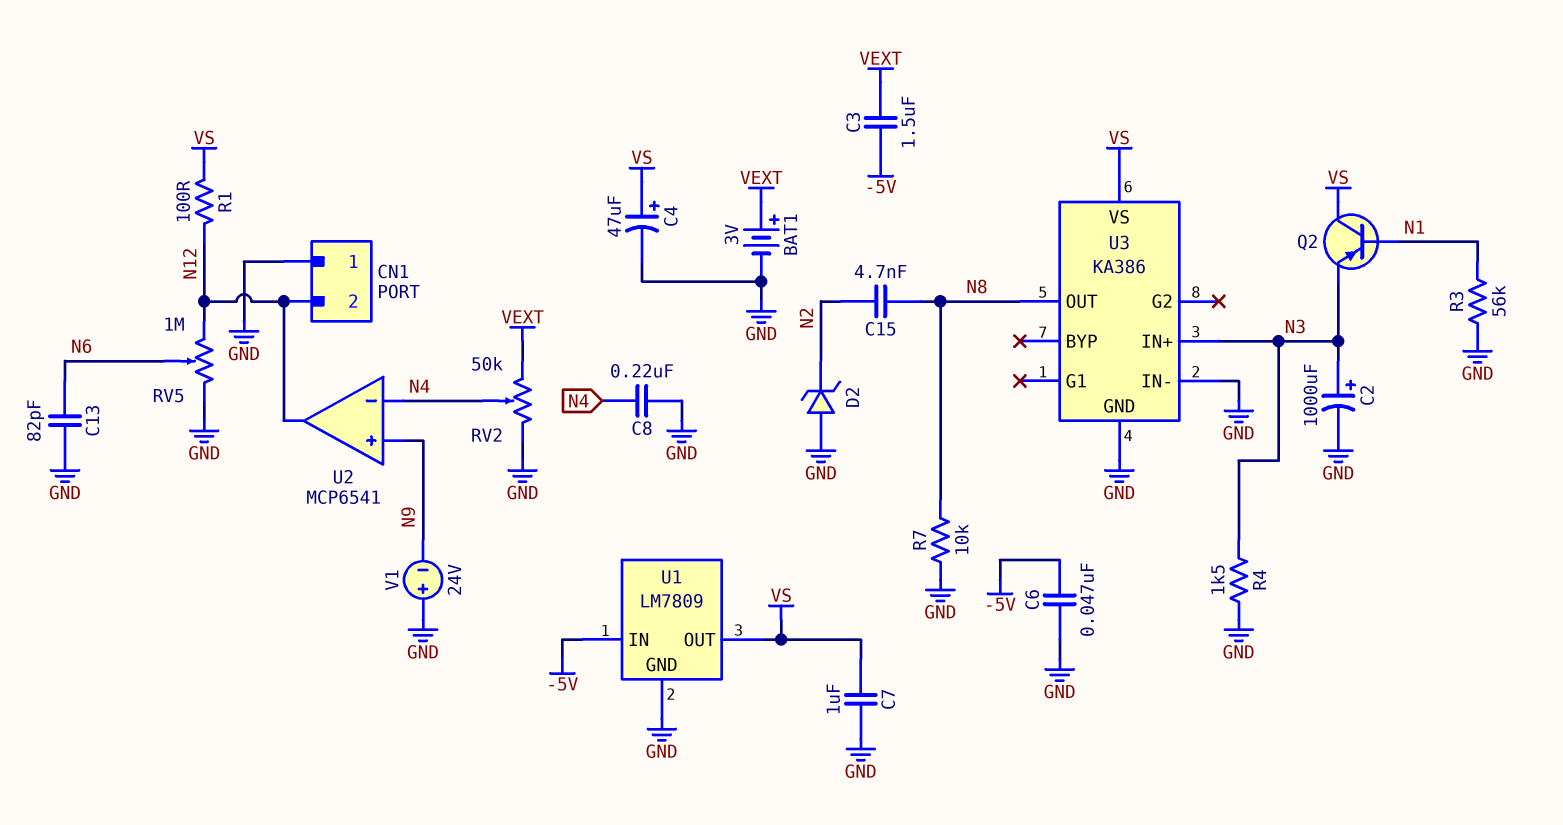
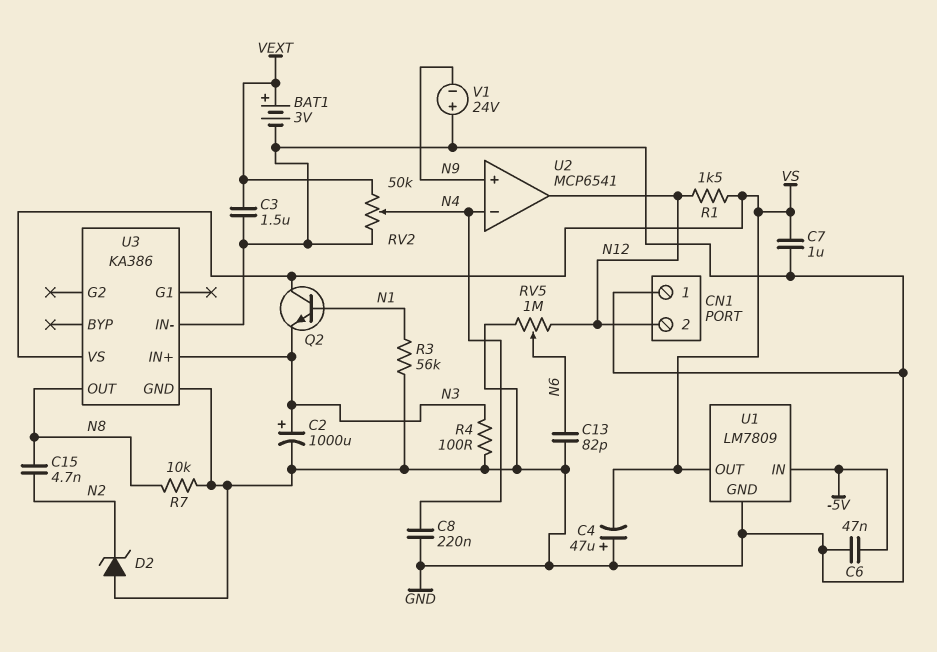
C3: 1.5uF (-5V, VEXT) -> 1.5uF (GND, VEXT)
C4: 47uF (plus VS, minus GND) -> 47uF (plus GND, minus VS)
Q2: PNP (B N1, C VS, E N3) -> NPN (B N1, C VS, E N3)
R1: 100 (N12, VS) -> 1.5k (N12, VS)
R4: 1.5k (GND, N3) -> 100 (GND, N3)

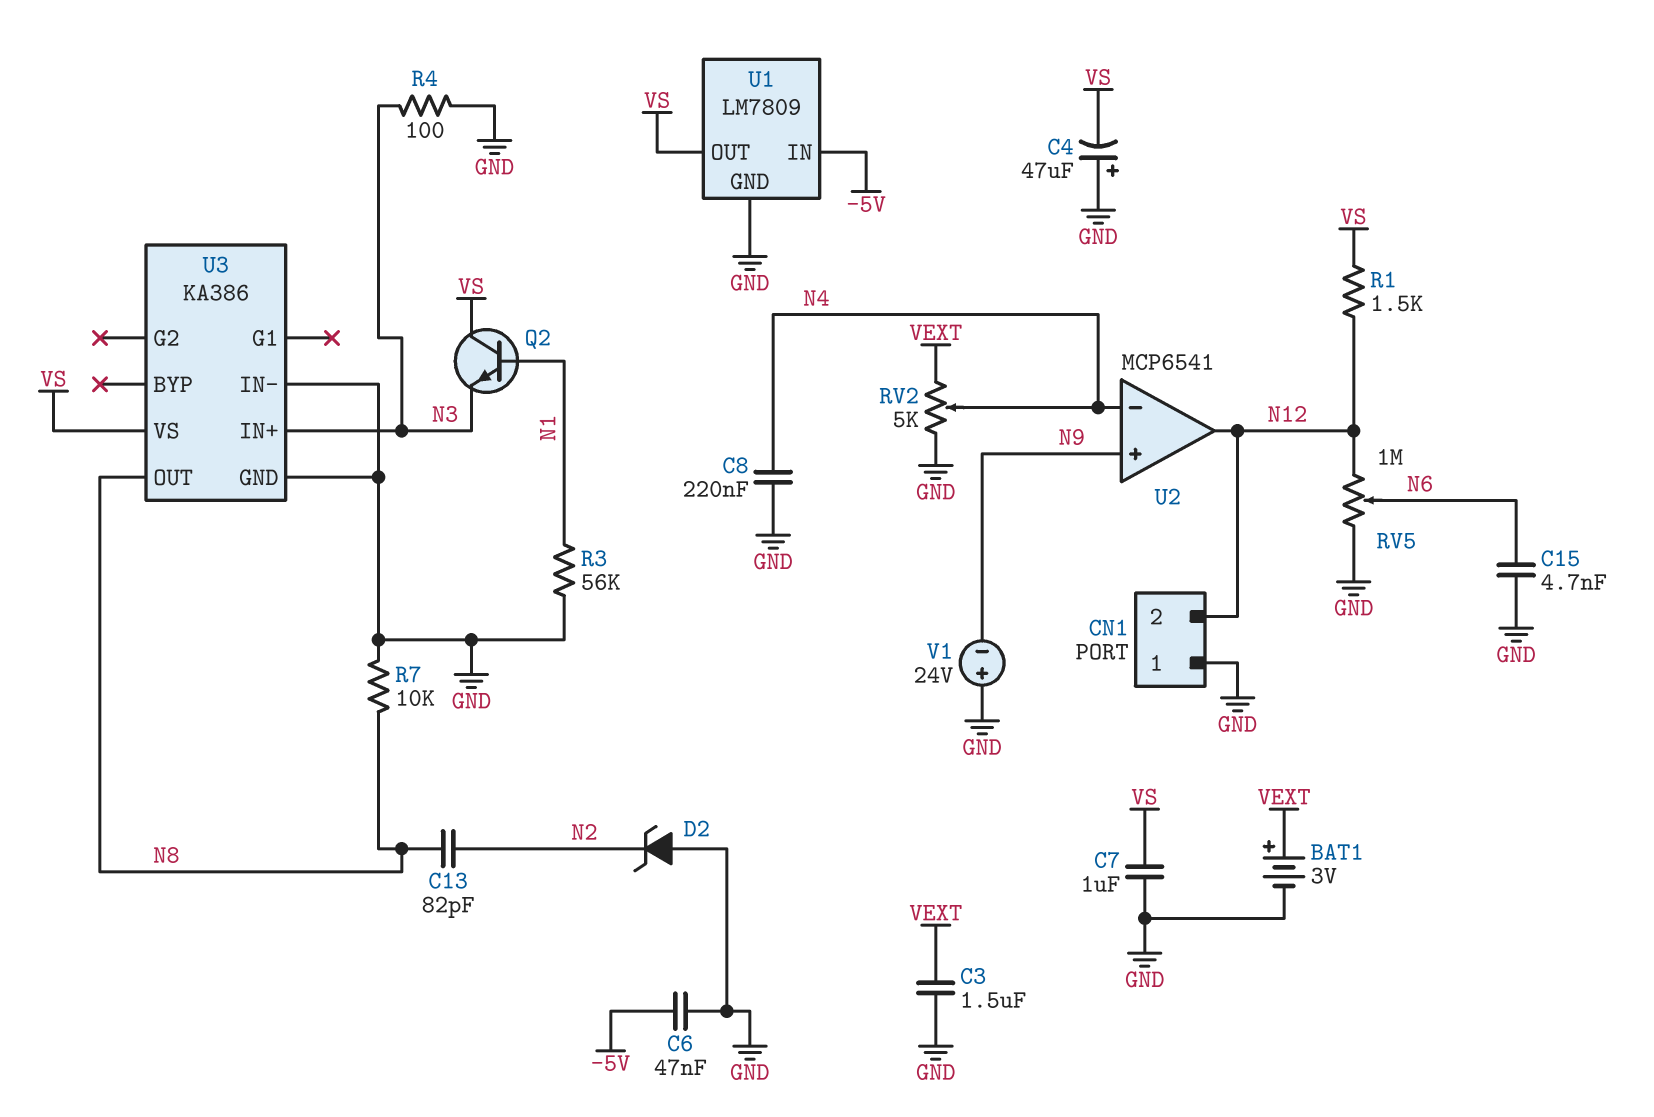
C2: 1000uF (plus N3, minus GND) -> none
C13: 82pF (GND, N6) -> 82pF (N2, N8)
C15: 4.7nF (N2, N8) -> 4.7nF (GND, N6)
RV2: 50k (GND, VEXT, wiper N4) -> 5k (GND, VEXT, wiper N4)

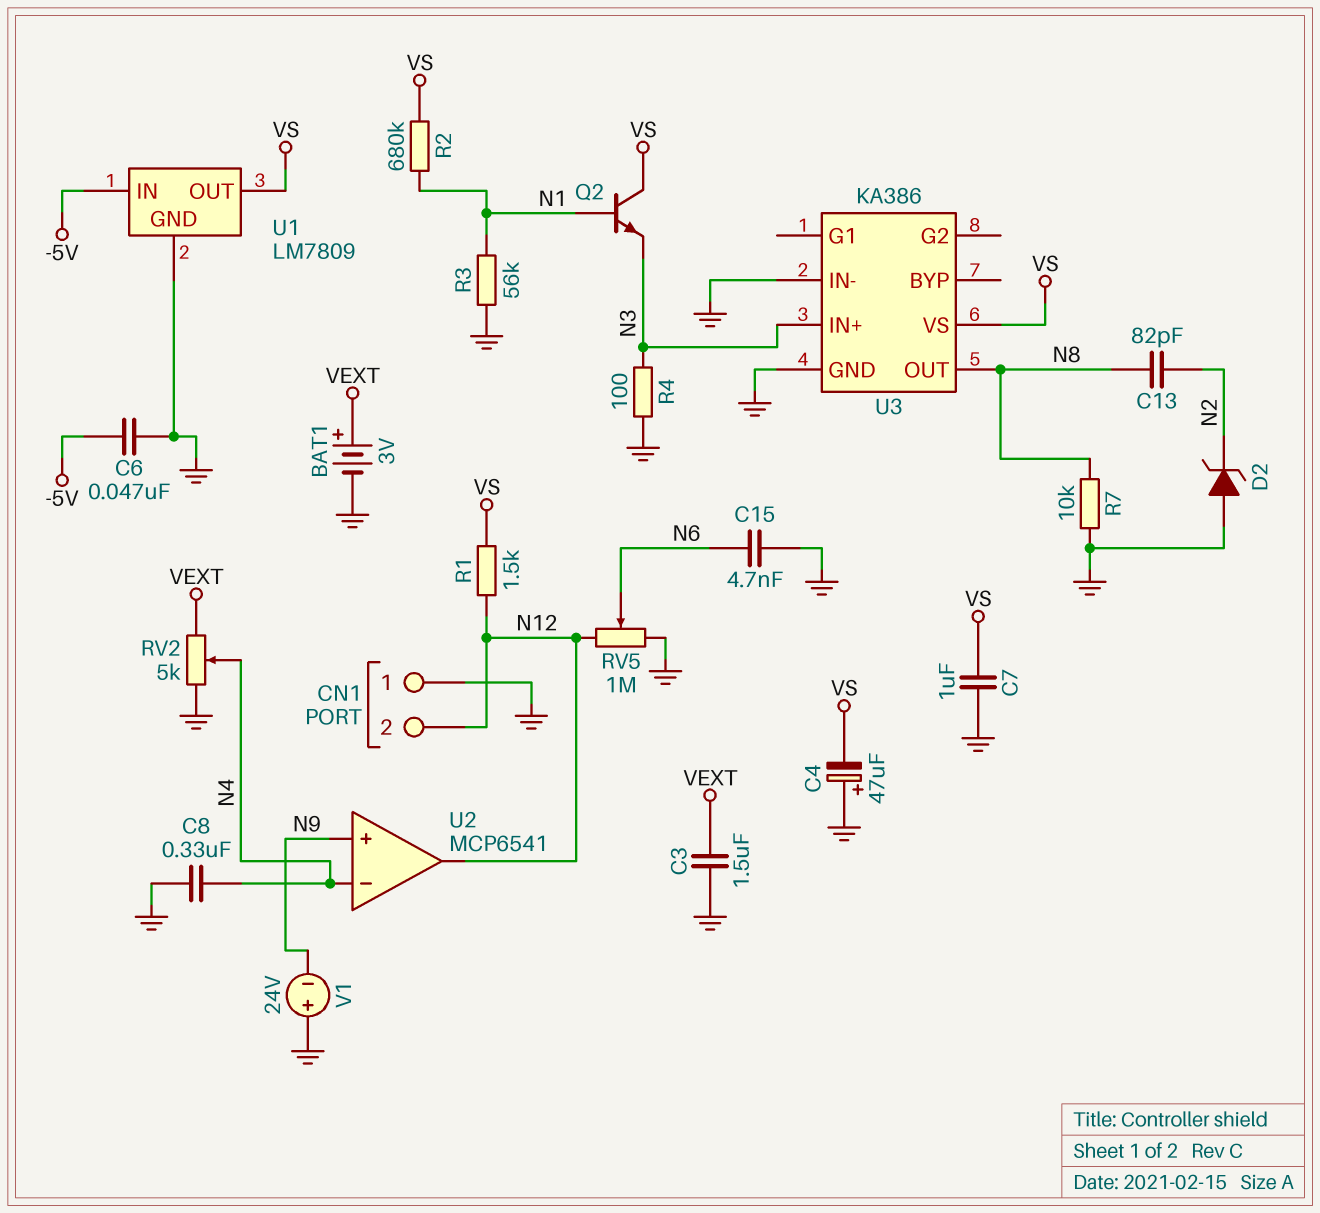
C8: 220nF (GND, N4) -> 330nF (GND, N4)
R2: none -> 680k (N1, VS)

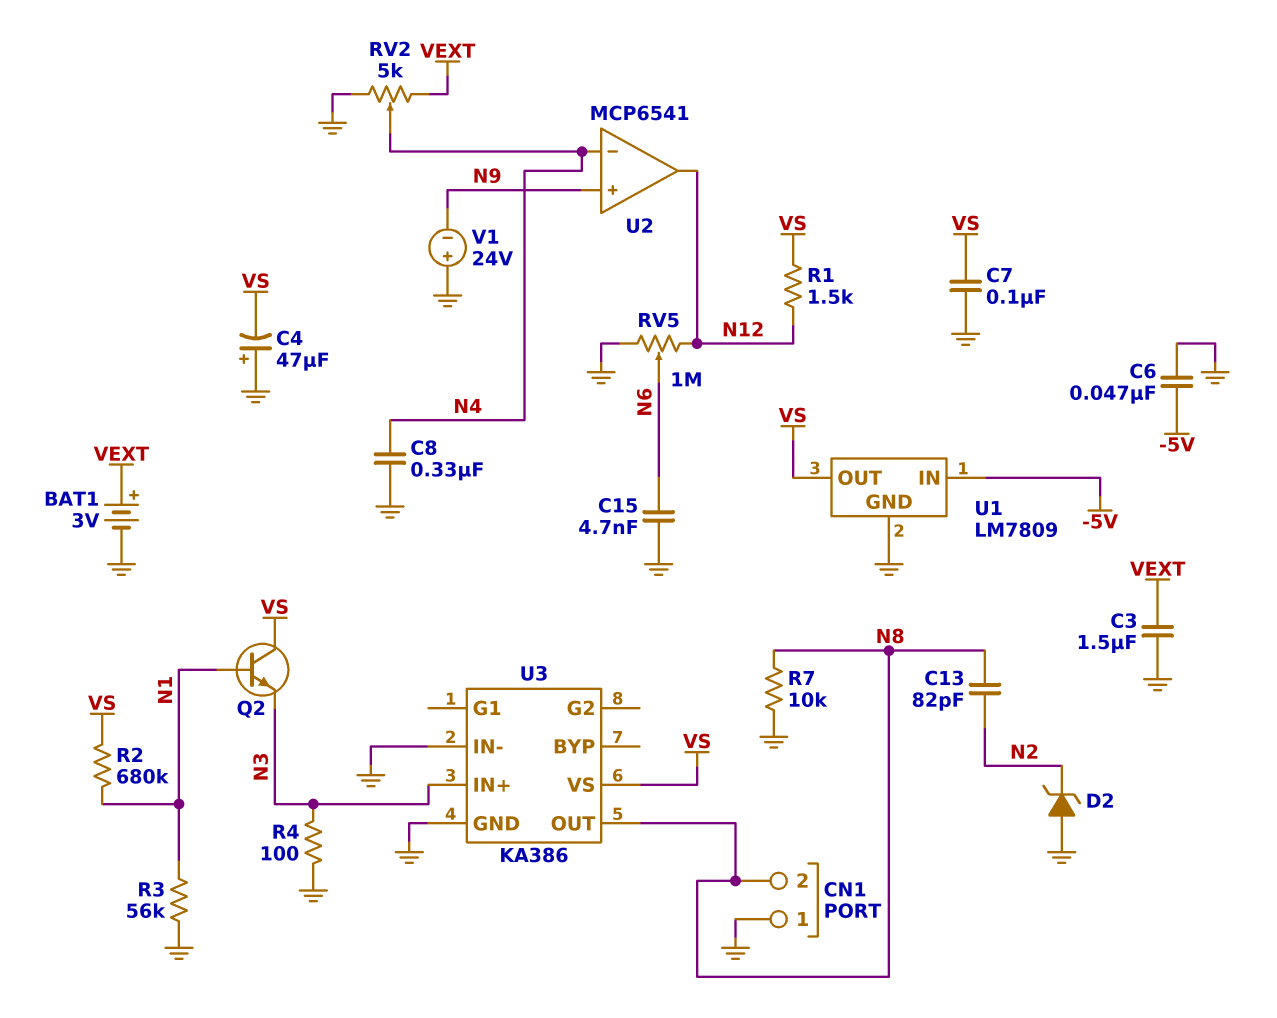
C7: 1uF (GND, VS) -> 100nF (GND, VS)
CN1 pin 2: N12 -> N8

